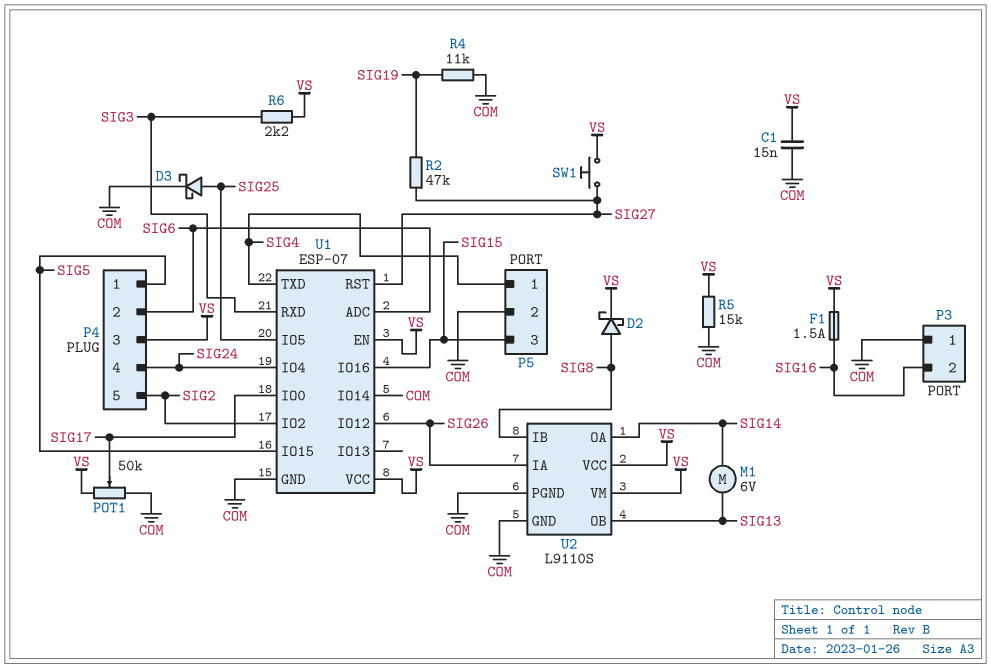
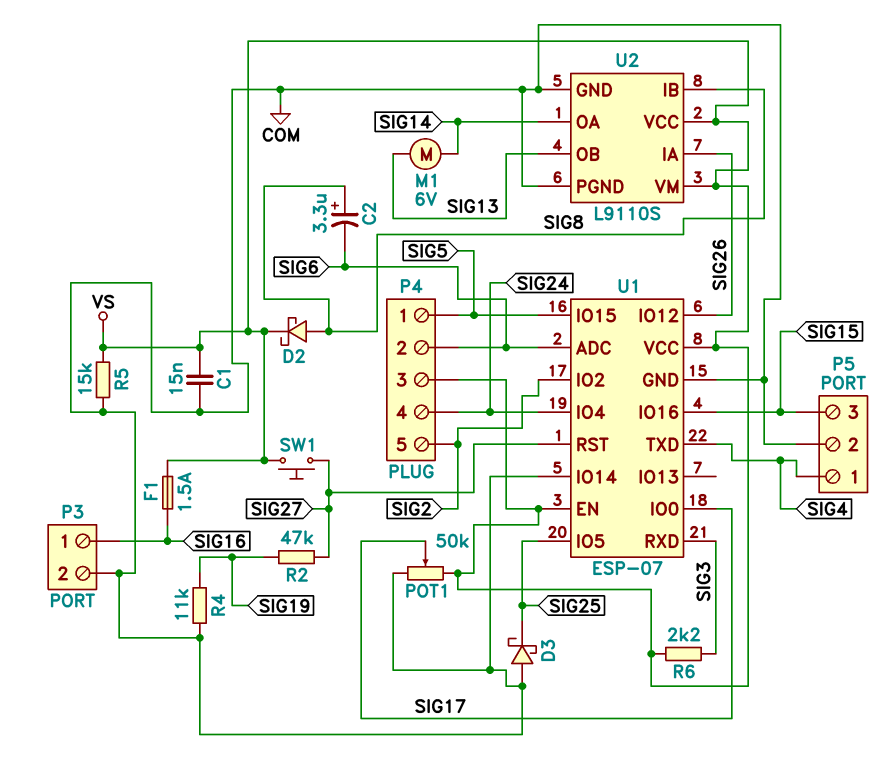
C2: none -> 3.3uF (plus SIG8, minus SIG6)
D3: schottky (A SIG25, K COM) -> schottky (A COM, K SIG25)
P3 pin 1: COM -> SIG16
P3 pin 2: SIG16 -> COM

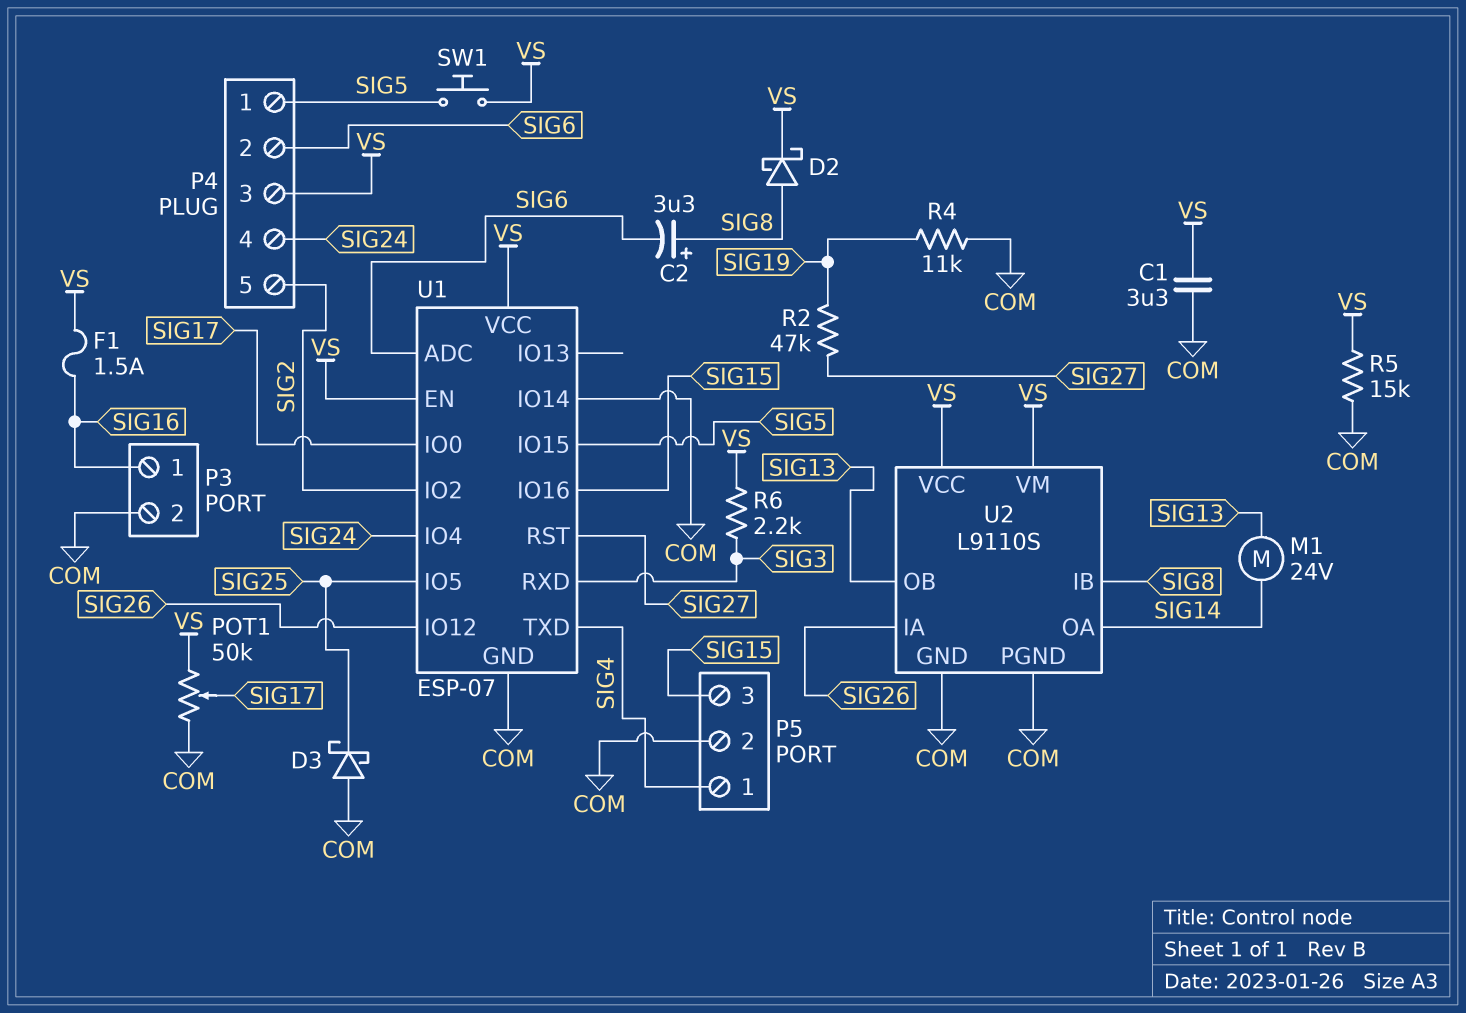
C1: 15nF (COM, VS) -> 3.3uF (COM, VS)
M1: motor 6V (SIG13, SIG14) -> motor 24V (SIG13, SIG14)
SW1: button (SIG27, VS) -> button (SIG5, VS)

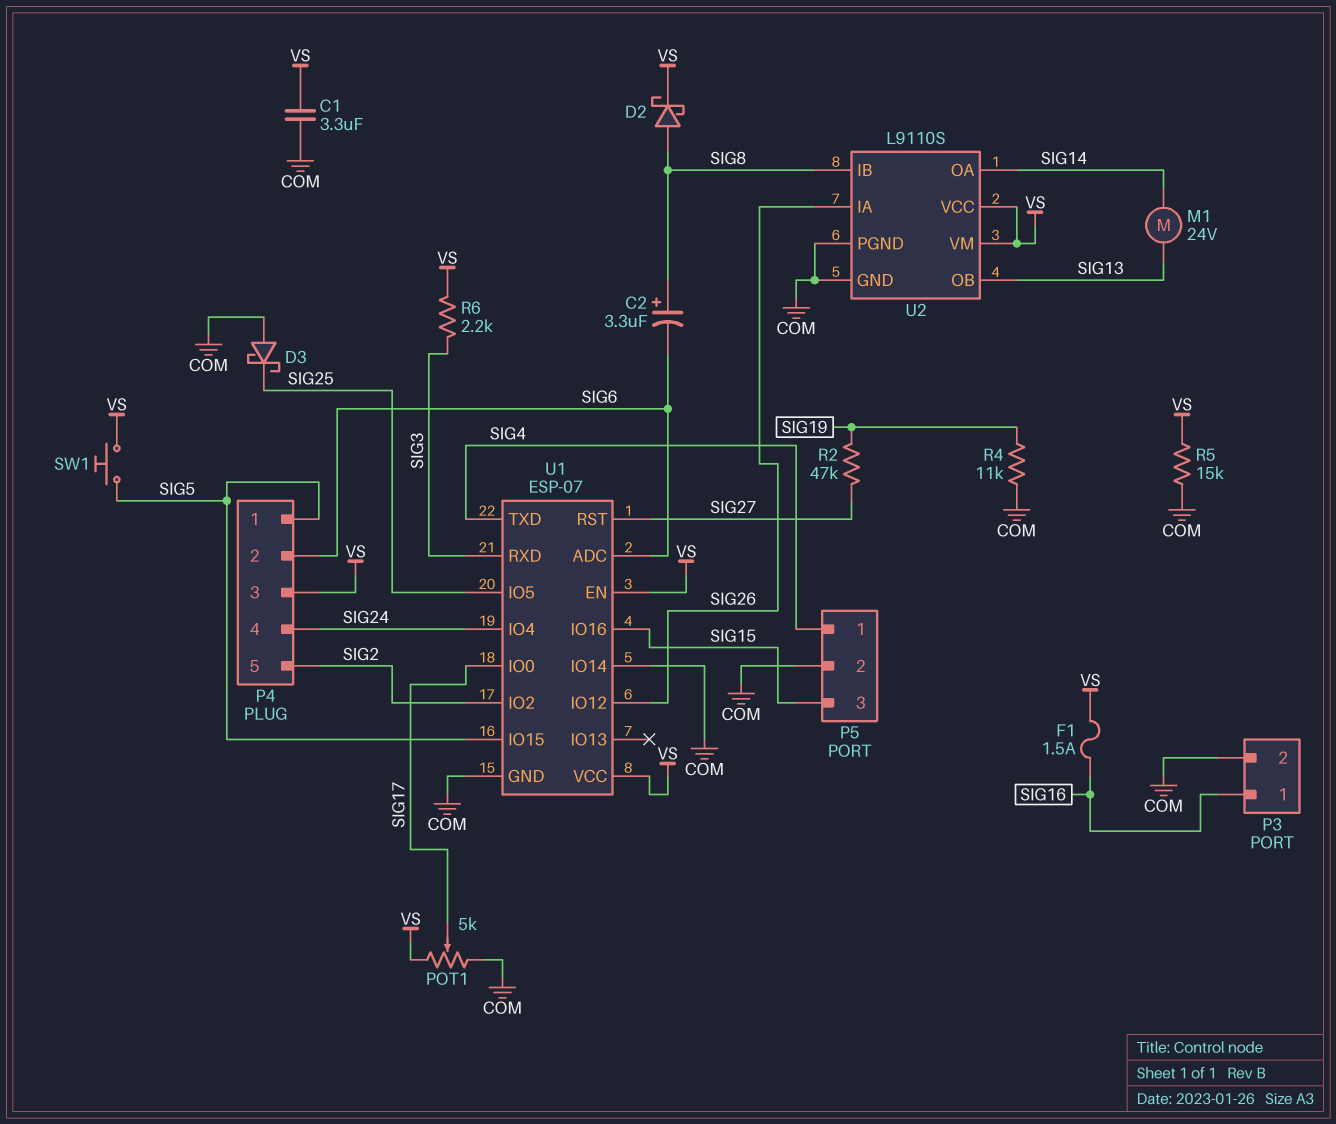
POT1: 50k (COM, VS, wiper SIG17) -> 5k (COM, VS, wiper SIG17)

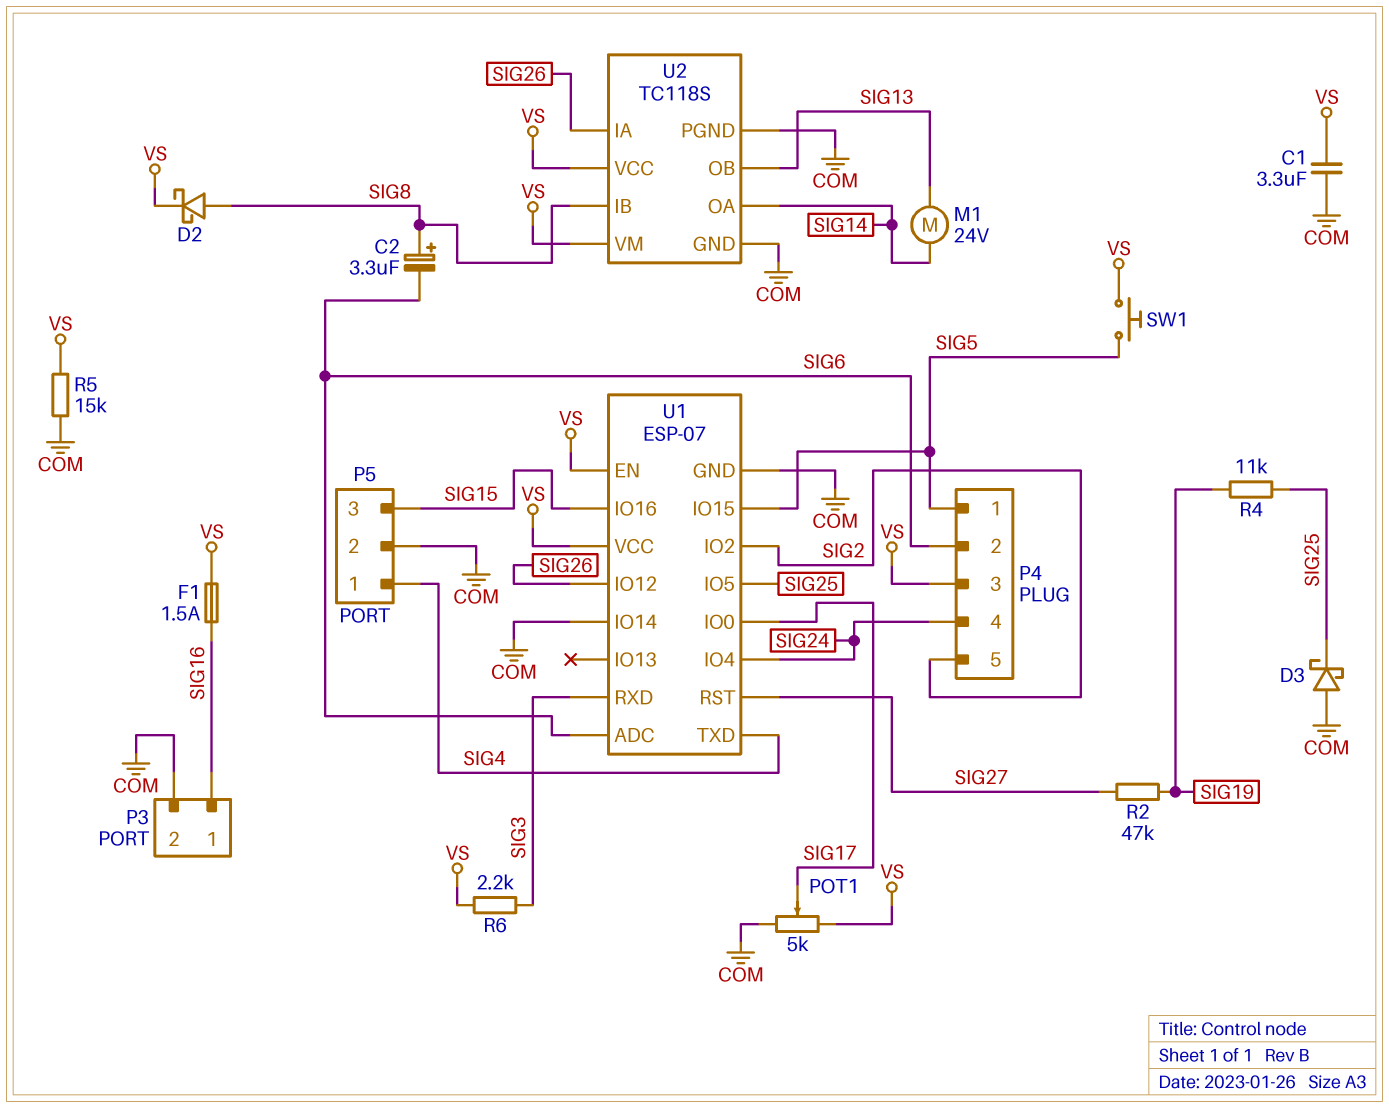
R4: 11k (COM, SIG19) -> 11k (SIG19, SIG25)
U2: L9110S -> TC118S

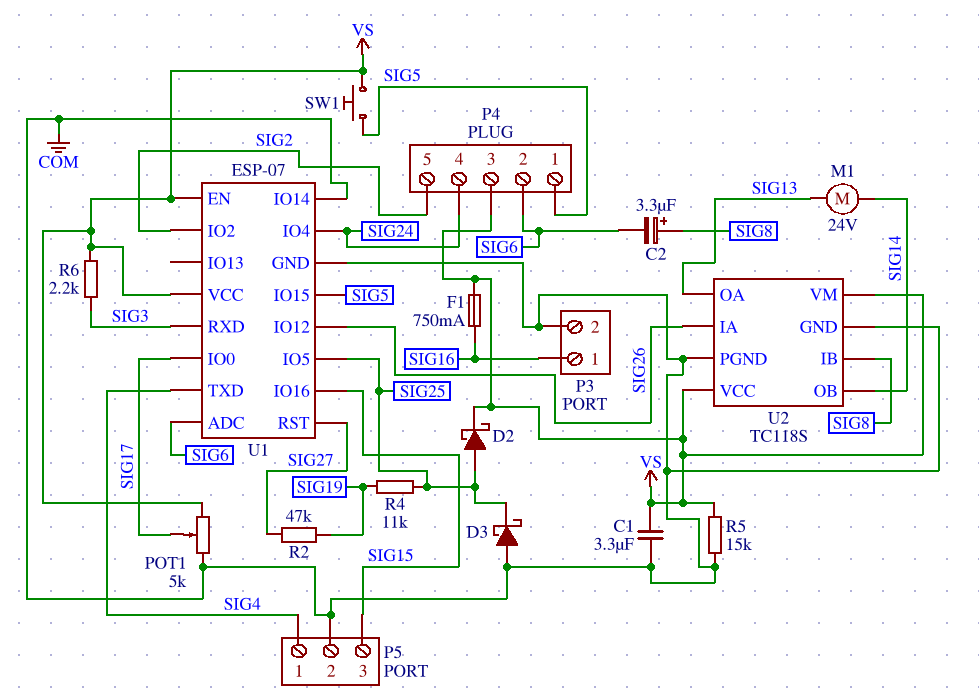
D2: schottky (A SIG8, K VS) -> schottky (A SIG25, K VS)
F1: 1.5A (SIG16, VS) -> 750mA (SIG16, VS)
U2 pin OA: SIG14 -> SIG13
U2 pin OB: SIG13 -> SIG14

